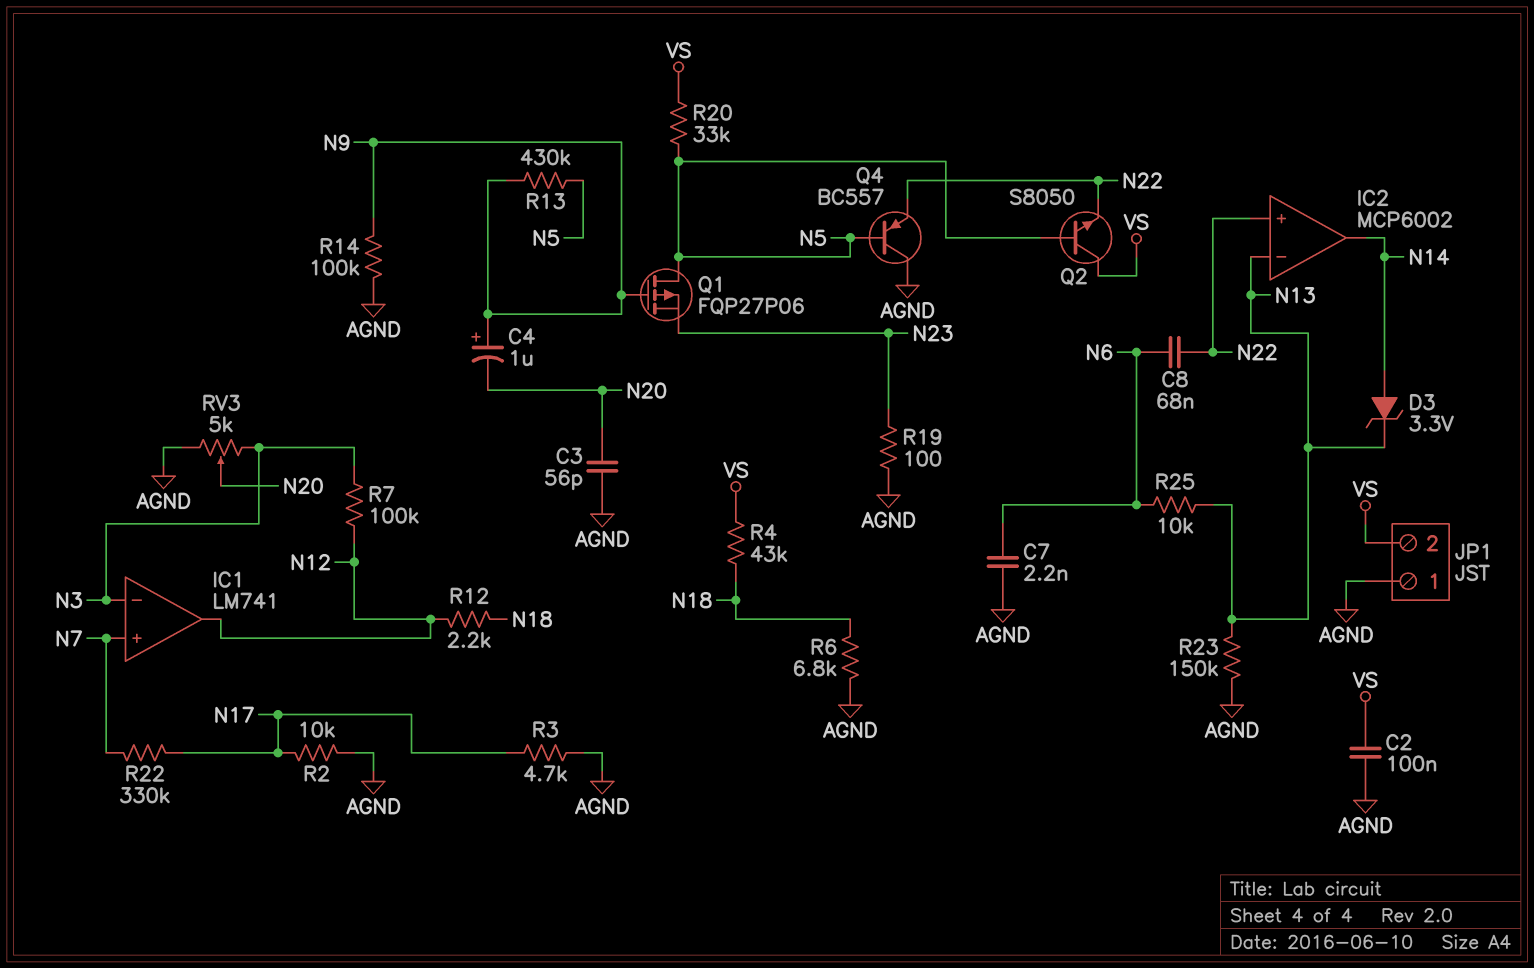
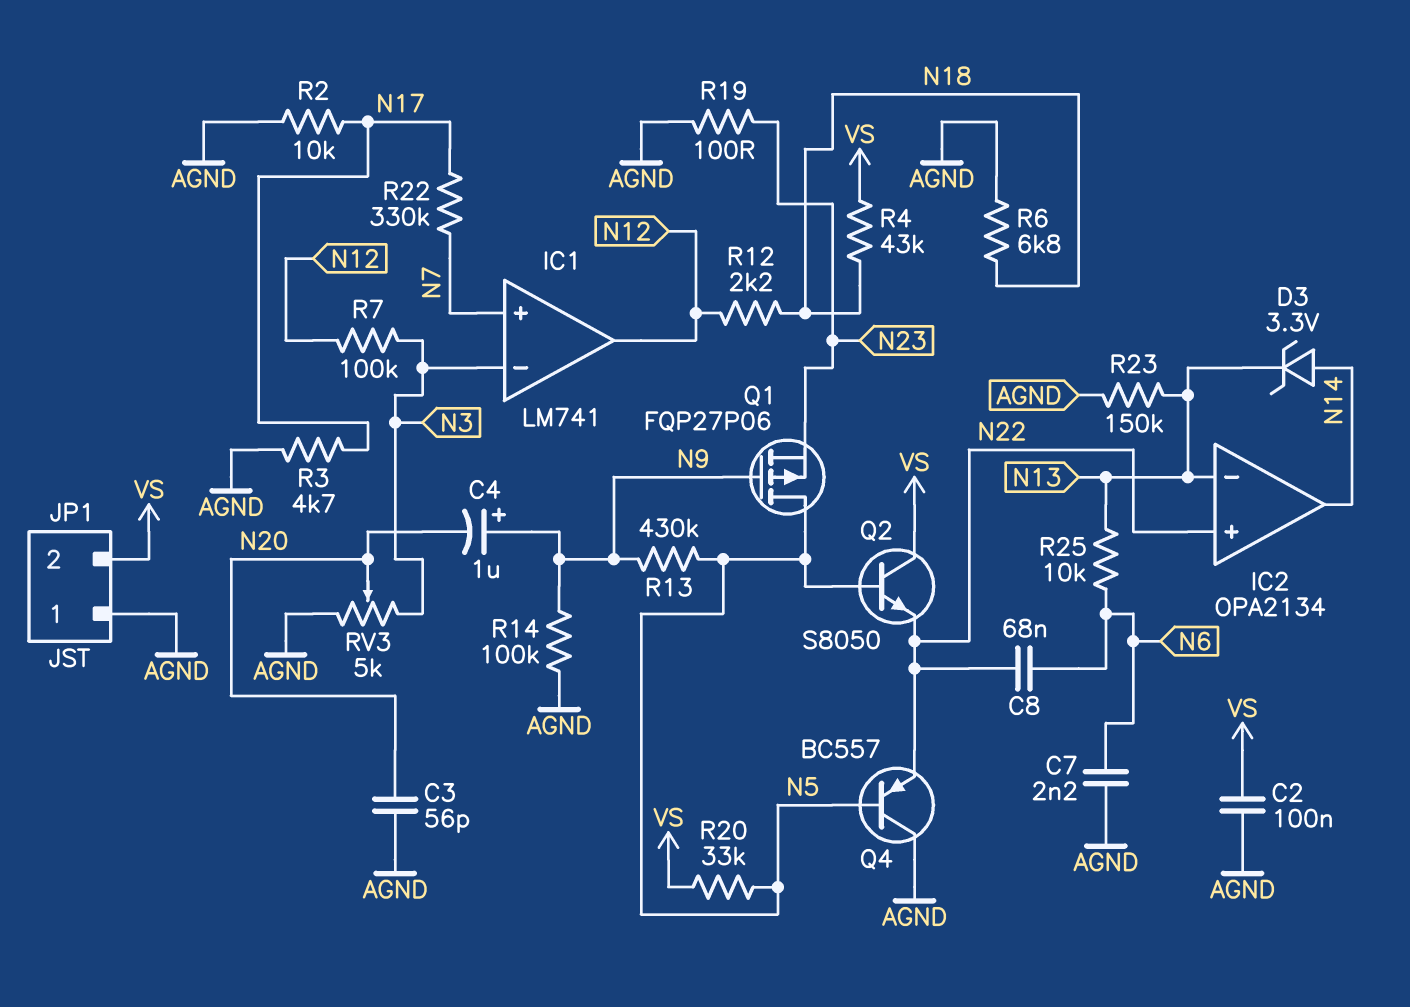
IC2: MCP6002 -> OPA2134

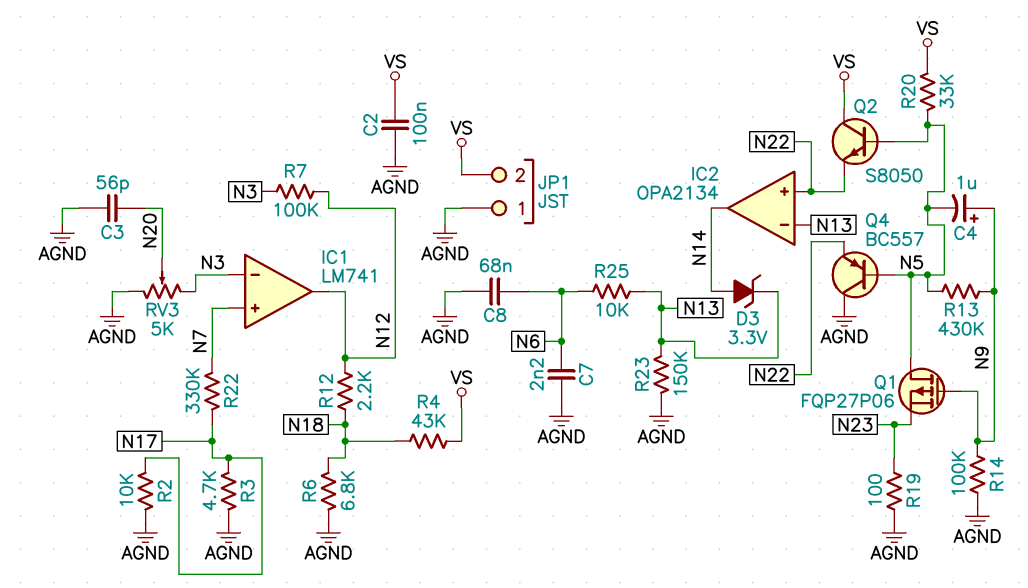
C4: 1uF (plus N9, minus N20) -> 1uF (plus N9, minus N5)
C8: 68nF (N6, N22) -> 68nF (AGND, N6)

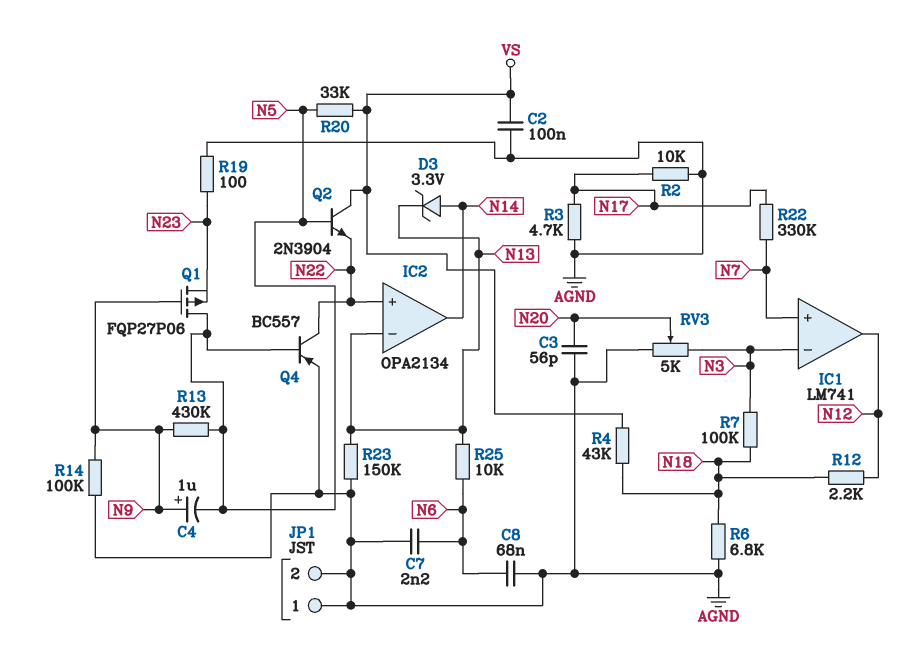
JP1 pin 2: VS -> AGND
Q2: NPN S8050 (B N5, C VS, E N22) -> NPN 2N3904 (B N5, C VS, E N22)
Q4: PNP BC557 (B N5, C AGND, E N22) -> PNP BC557 (B N5, C N22, E AGND)
R7: 100k (N3, N12) -> 100k (N3, N18)

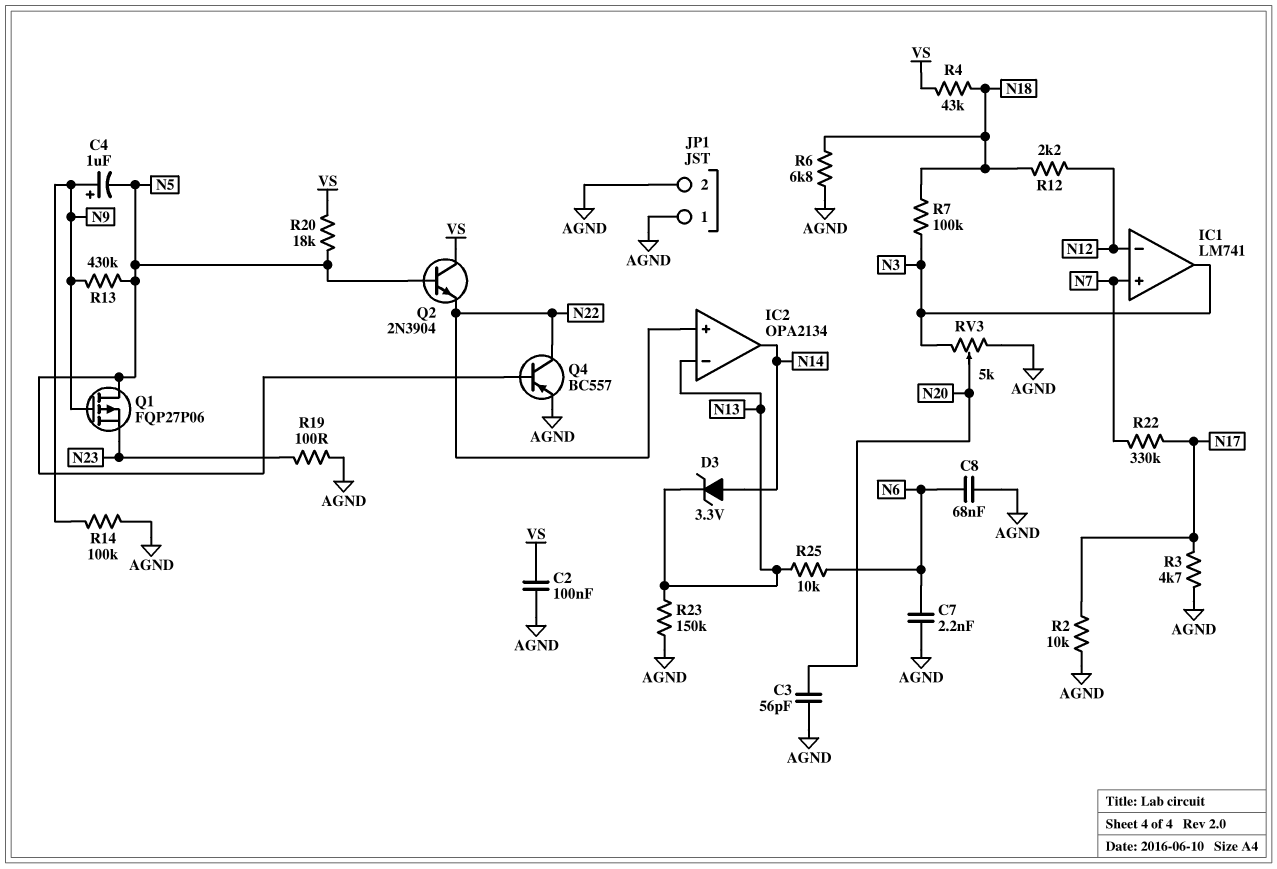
IC1 pin in-: N3 -> N12
IC1 pin out: N12 -> N3
R20: 33k (N5, VS) -> 18k (N5, VS)

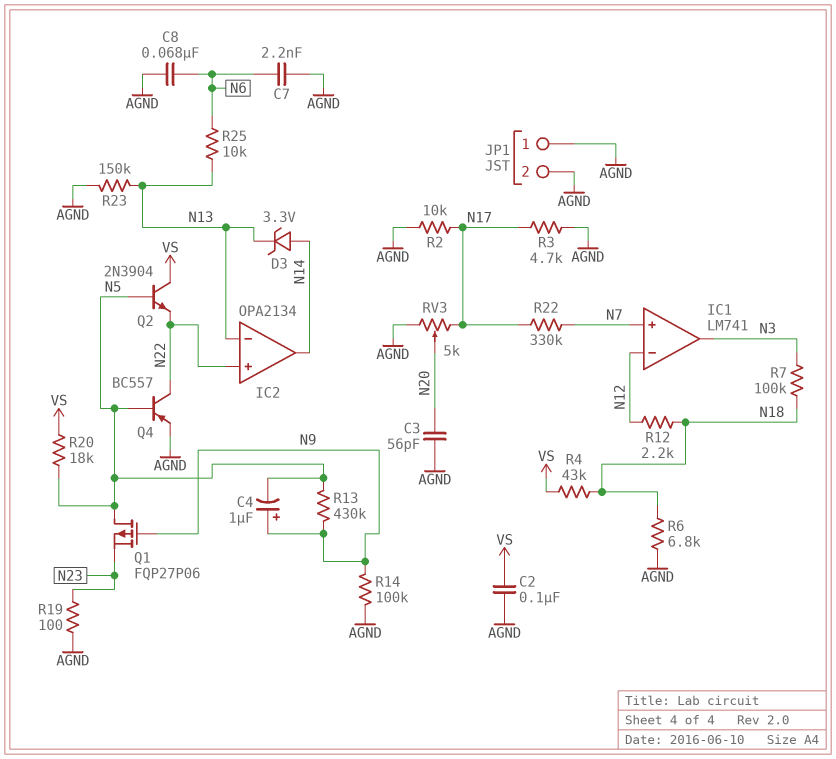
RV3: 5k (AGND, N3, wiper N20) -> 5k (AGND, N17, wiper N20)

